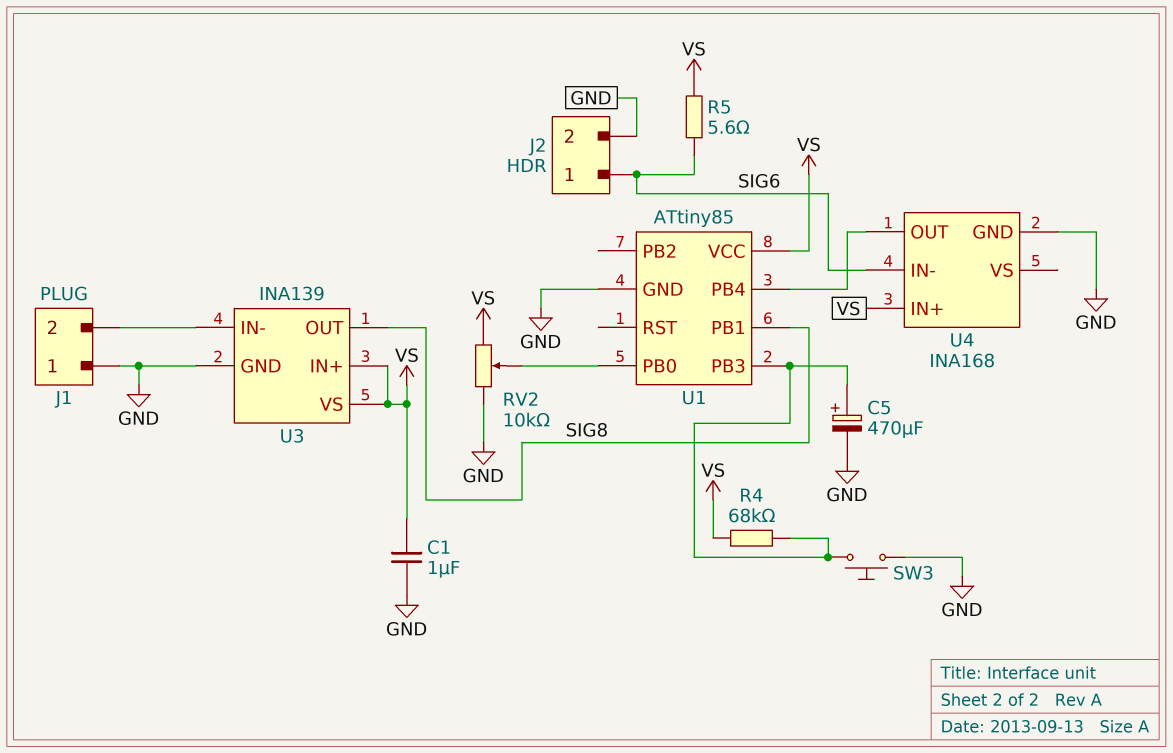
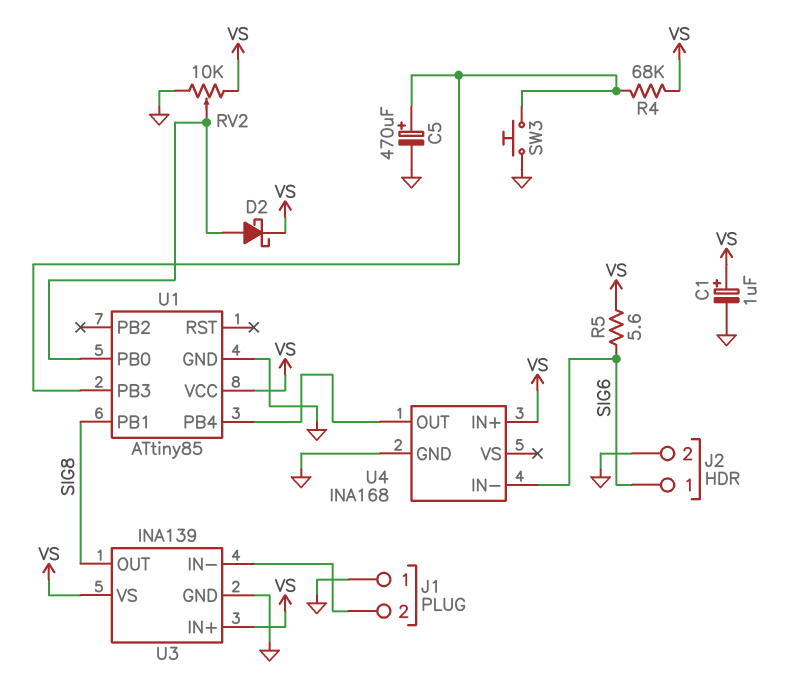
C1: 1uF (GND, VS) -> 1uF (plus VS, minus GND)
D2: none -> schottky (A U1/PB0, K VS)

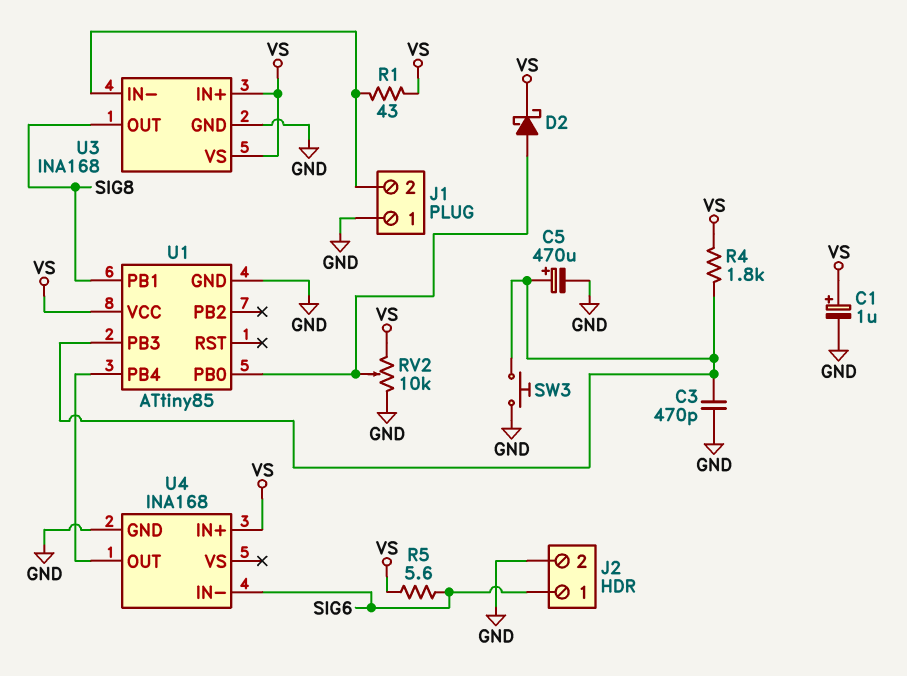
C3: none -> 470pF (GND, U1/PB3)
R1: none -> 43 (J1/2, VS)
R4: 68k (U1/PB3, VS) -> 1.8k (U1/PB3, VS)
U3: INA139 -> INA168

